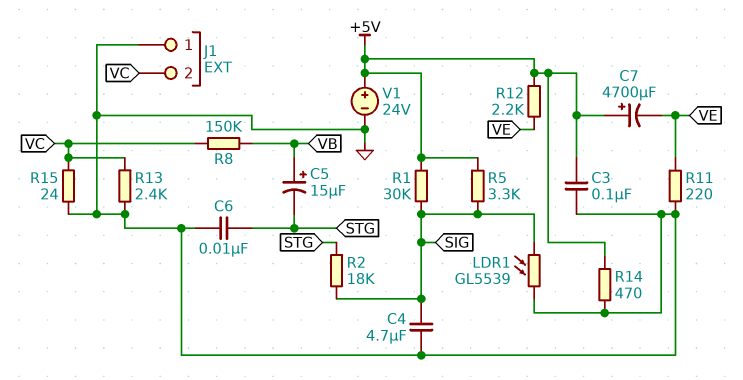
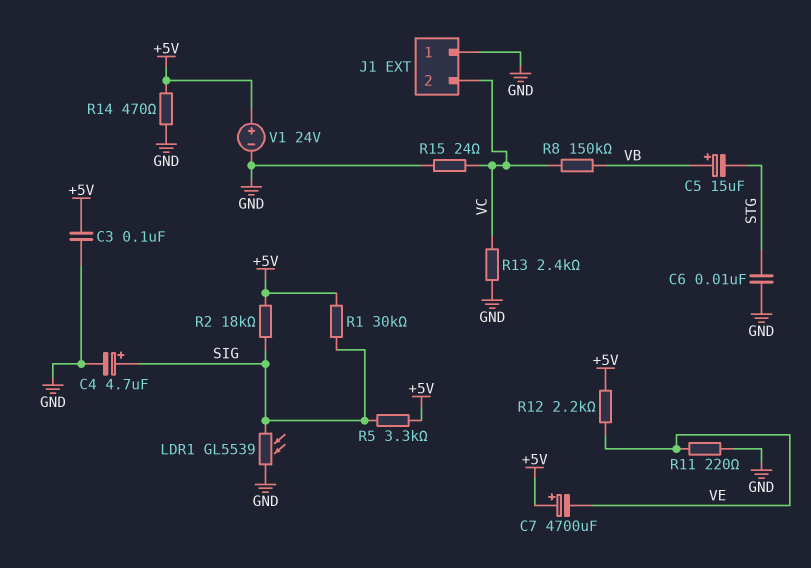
C4: 4.7uF (GND, SIG) -> 4.7uF (plus SIG, minus GND)
R2: 18k (SIG, STG) -> 18k (+5V, SIG)

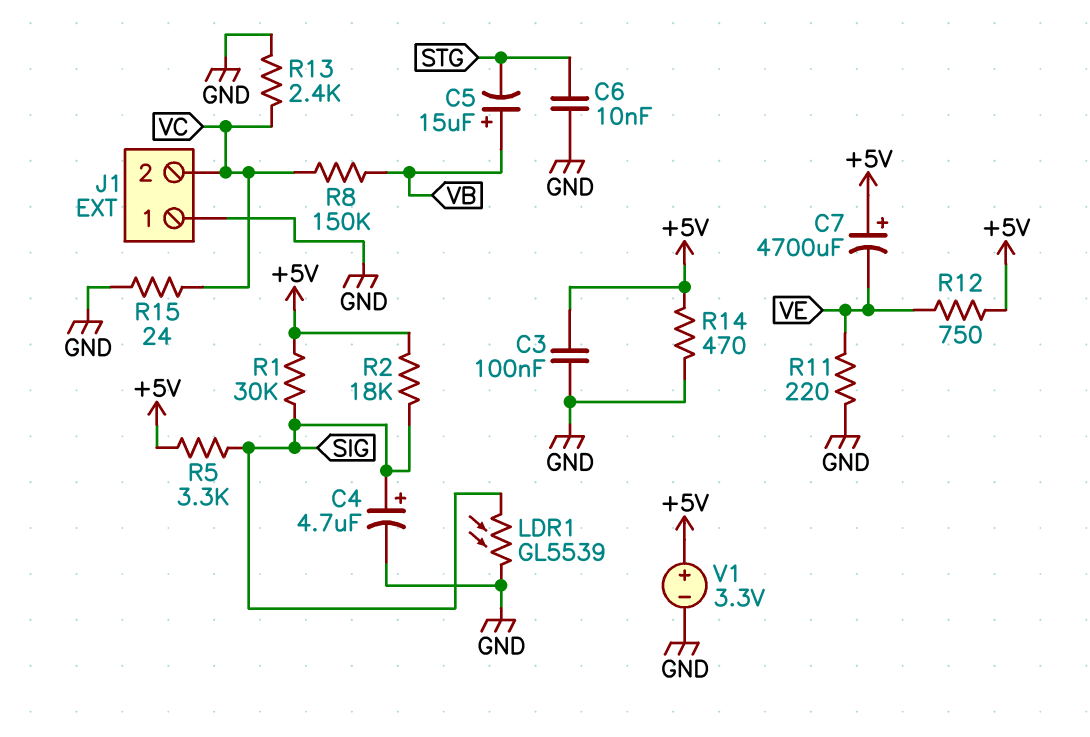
R12: 2.2k (+5V, VE) -> 750 (+5V, VE)
V1: 24V (plus +5V, minus GND) -> 3.3V (plus +5V, minus GND)

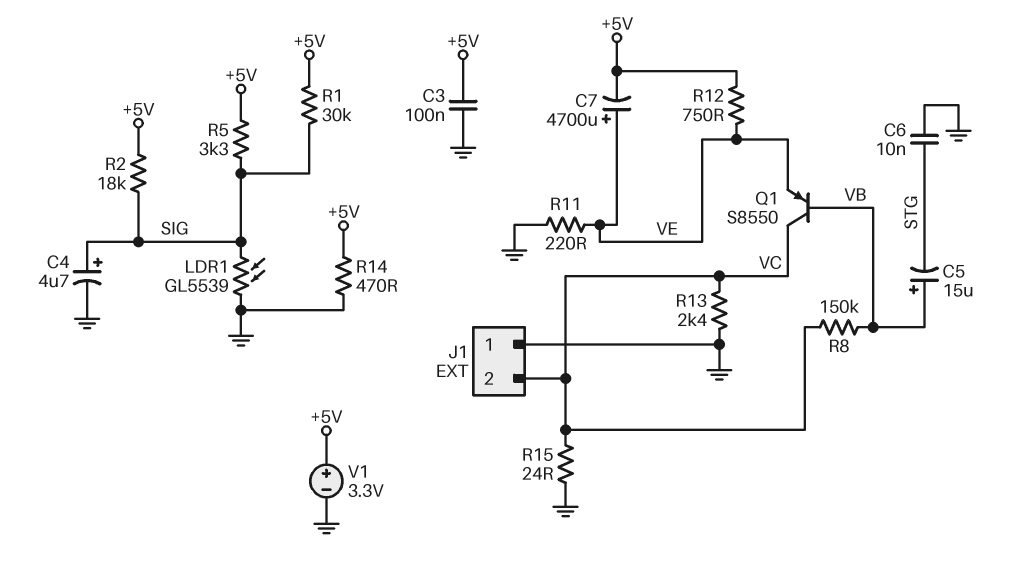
C7: 4700uF (plus +5V, minus VE) -> 4700uF (plus VE, minus +5V)
Q1: none -> PNP S8550 (B VB, C VC, E VE)

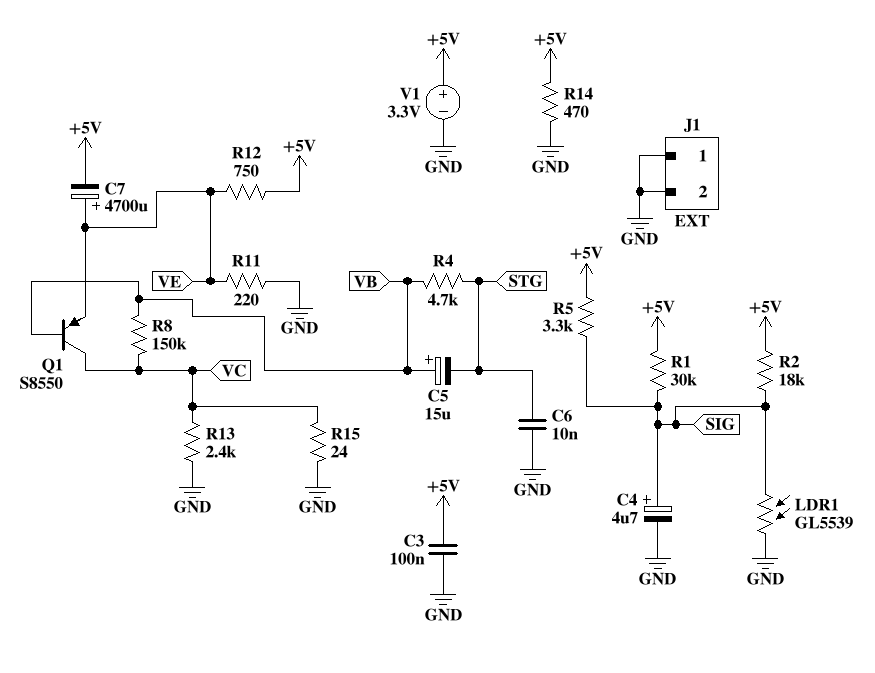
J1 pin 2: VC -> GND
R4: none -> 4.7k (STG, VB)

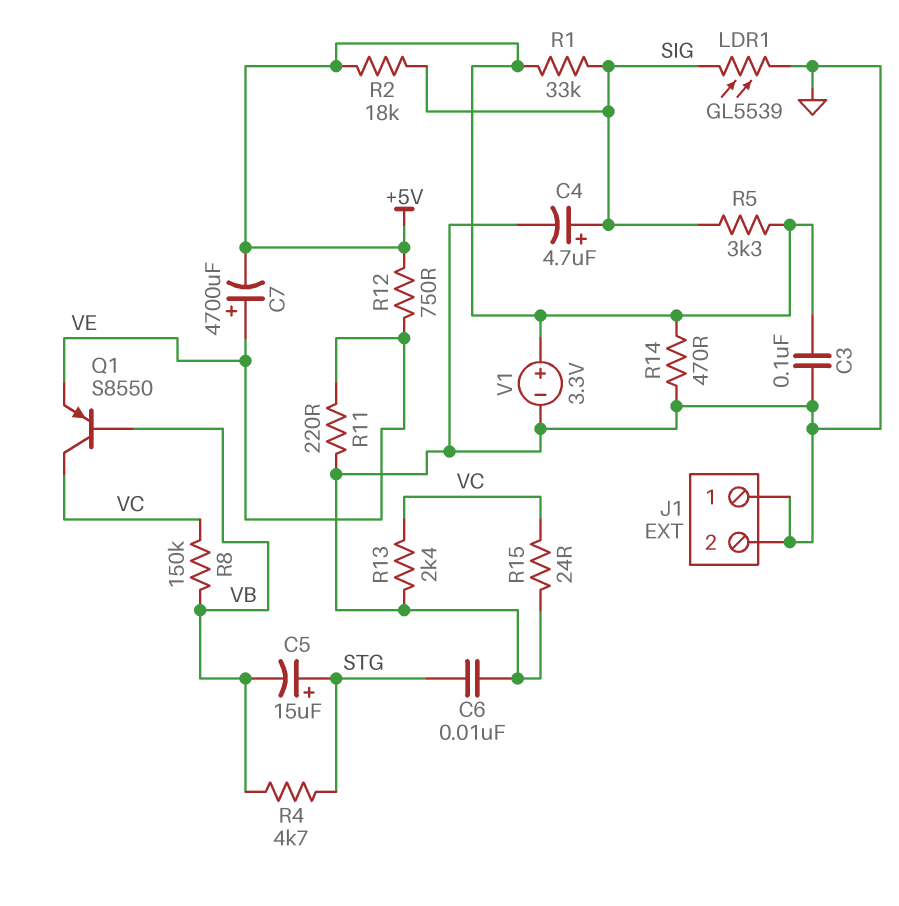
C5: 15uF (plus VB, minus STG) -> 15uF (plus STG, minus VB)
R1: 30k (+5V, SIG) -> 33k (+5V, SIG)

